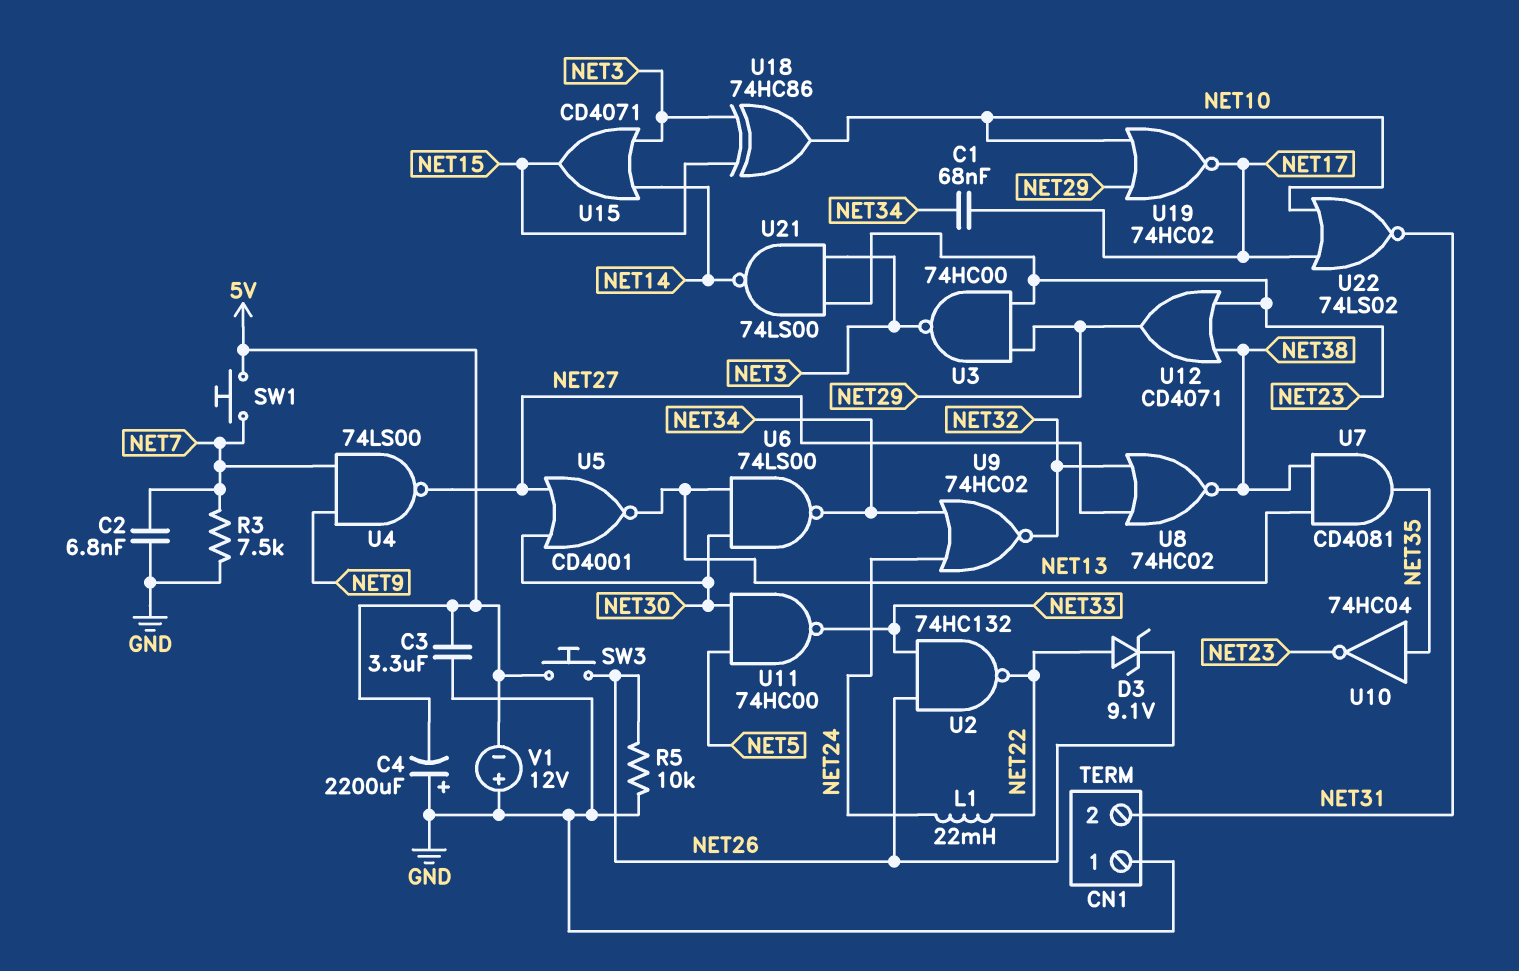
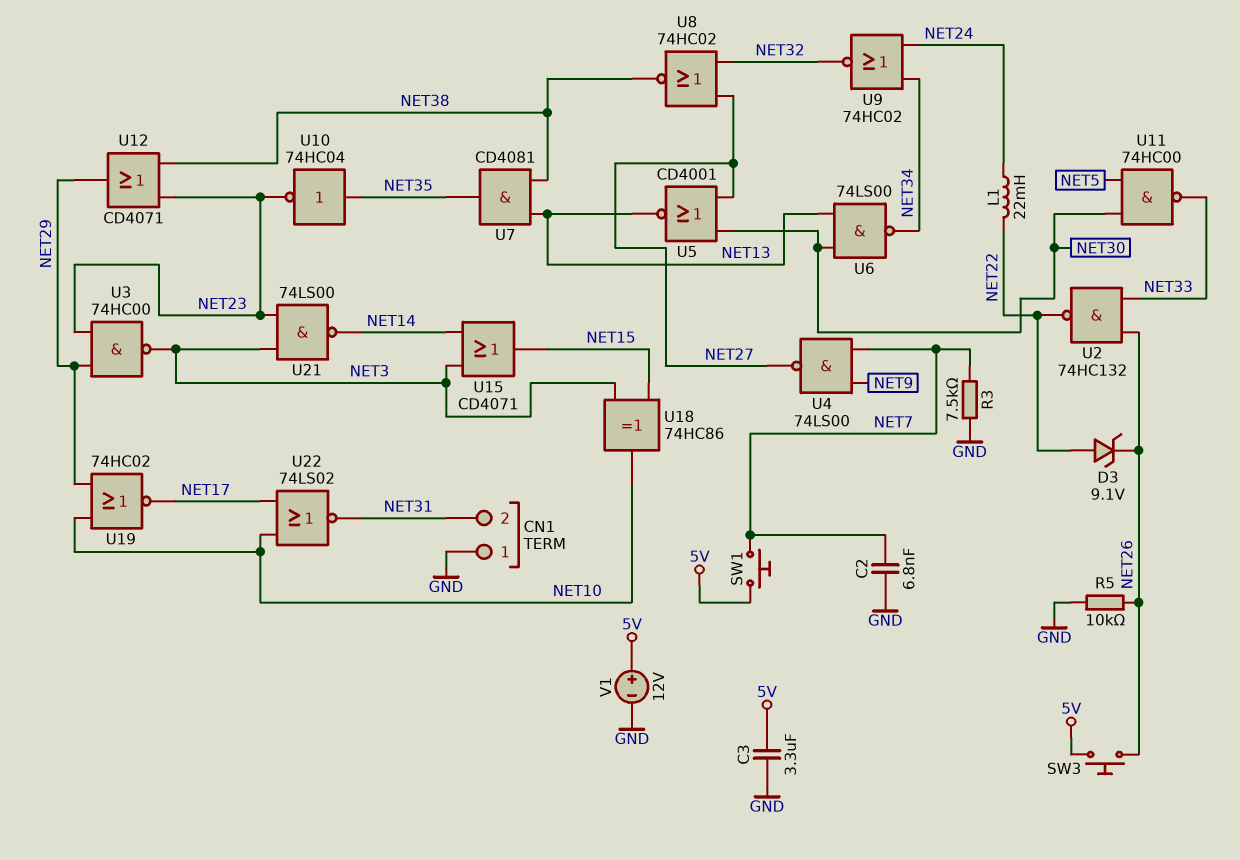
C1: 68nF (NET17, NET34) -> none
C4: 2200uF (plus GND, minus 5V) -> none
V1: 12V (plus GND, minus 5V) -> 12V (plus 5V, minus GND)

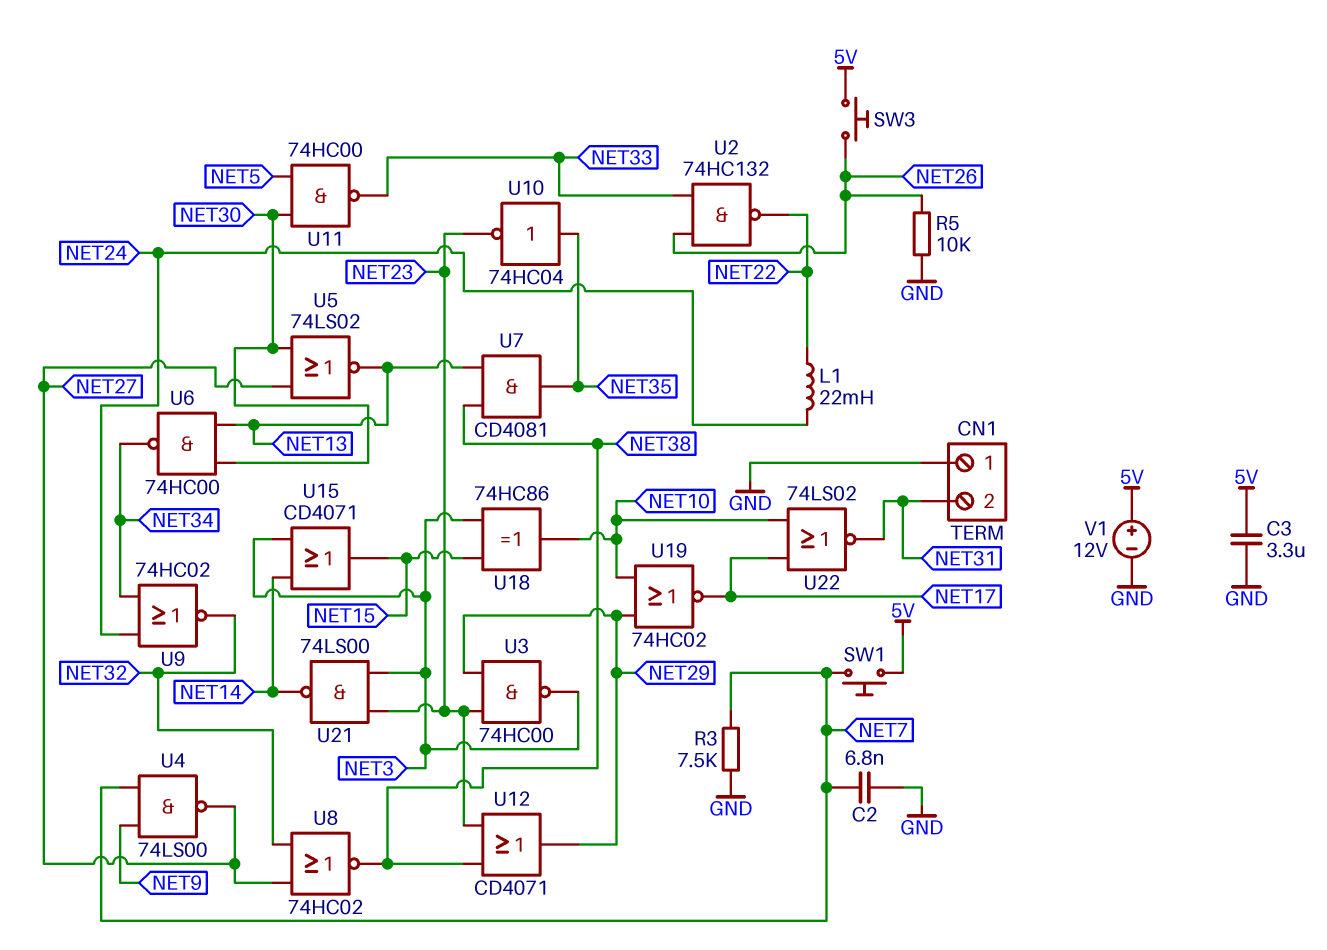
D3: zener 9.1V (A NET22, K NET26) -> none
U5: NOR CD4001 (in NET27, in NET30, out NET13) -> NOR 74LS02 (in NET27, in NET30, out NET13)
U6: NAND 74LS00 (in NET13, in NET30, out NET34) -> NAND 74HC00 (in NET13, in NET30, out NET34)

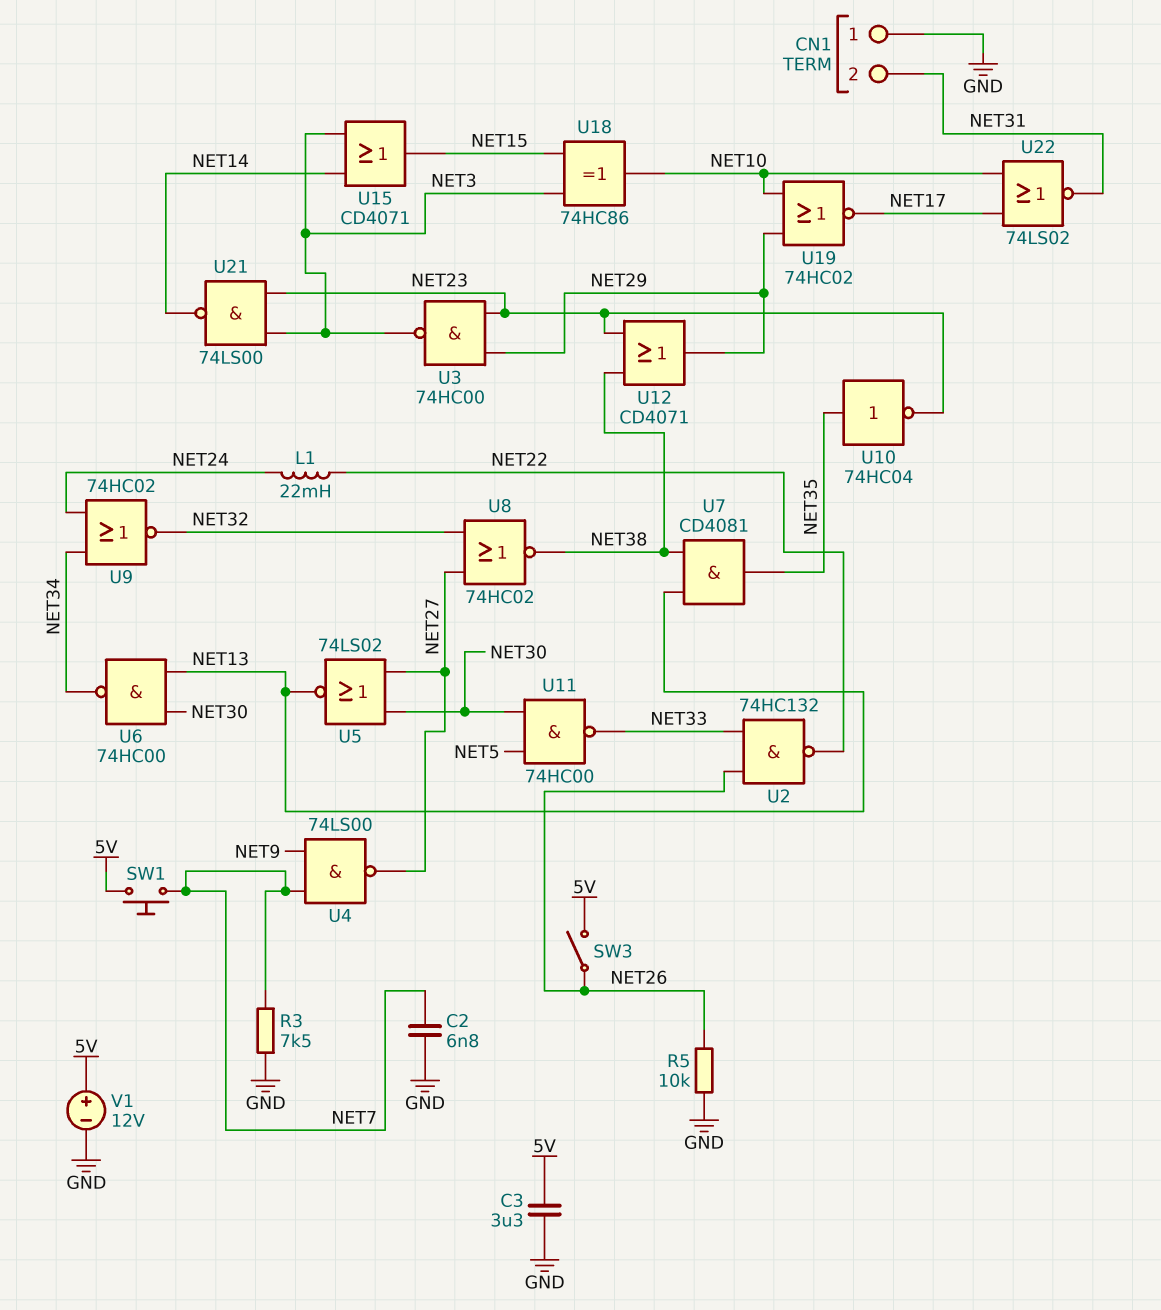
SW3: button (5V, NET26) -> switch (5V, NET26)

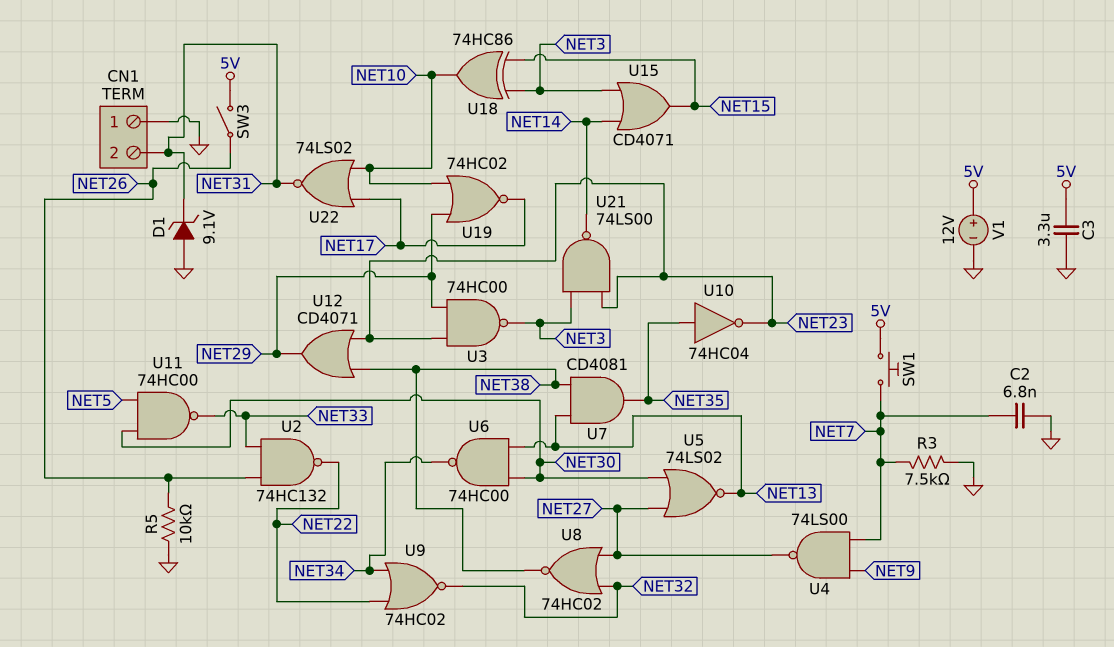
D1: none -> zener 9.1V (A GND, K NET31)
L1: 22mH (NET22, NET24) -> none
U9: NOR 74HC02 (in NET24, in NET34, out NET32) -> NOR 74HC02 (in NET22, in NET34, out NET32)

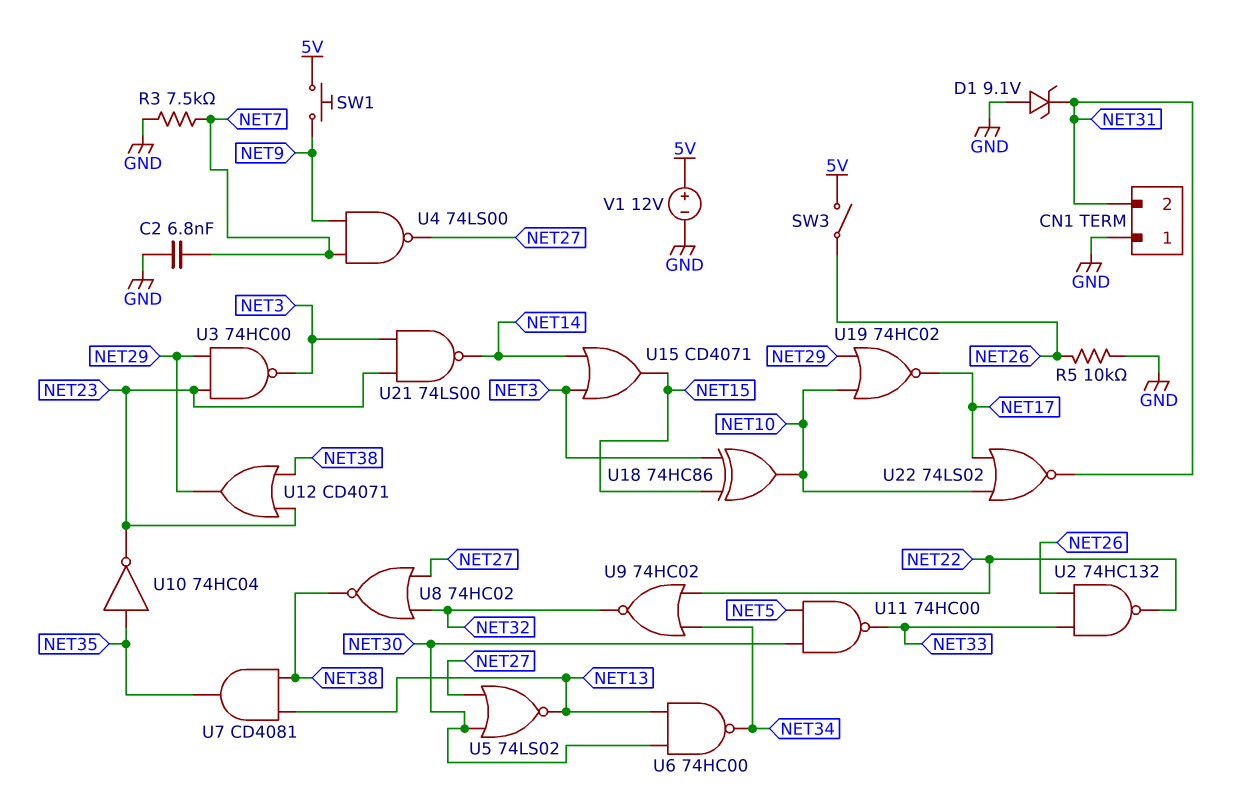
C3: 3.3uF (5V, GND) -> none
SW1: button (5V, NET7) -> button (5V, NET9)

